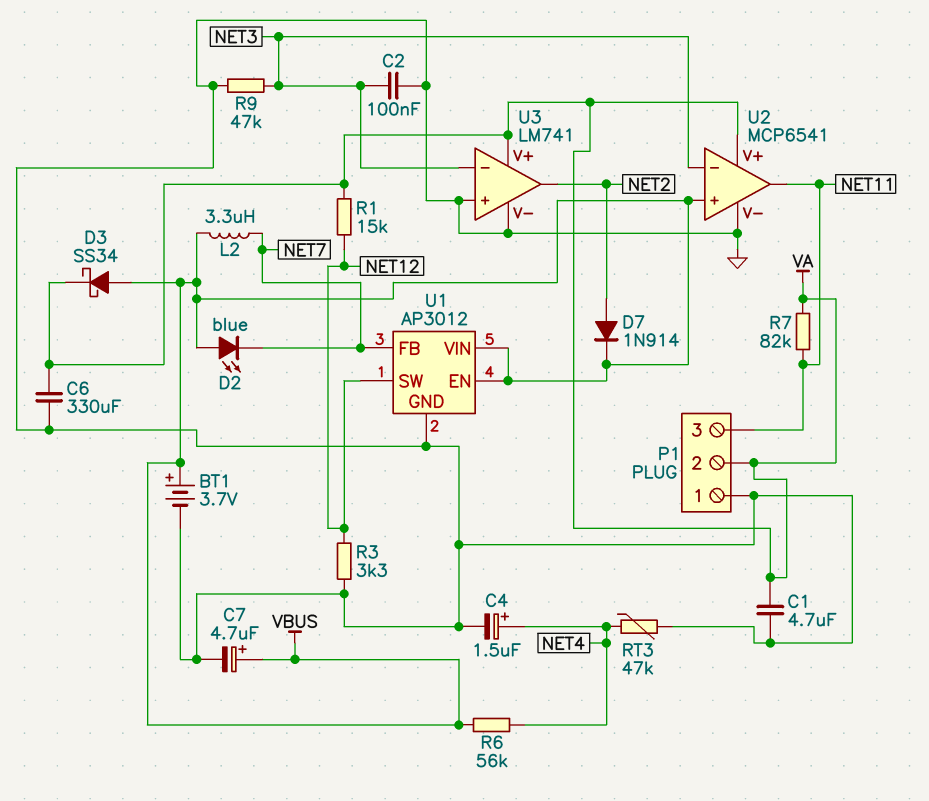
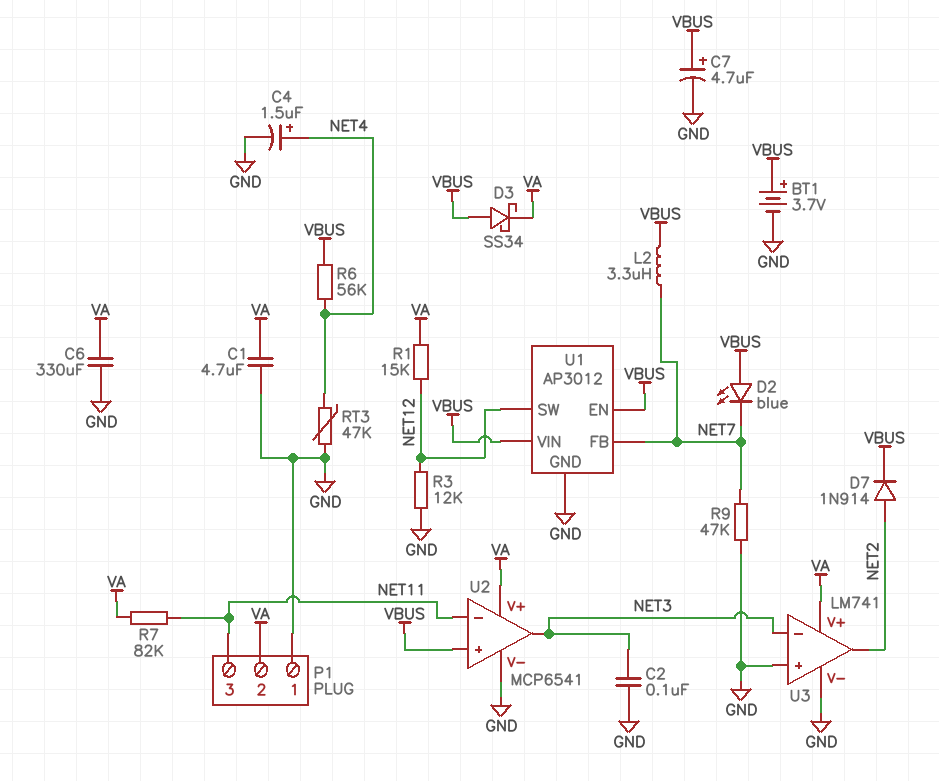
R3: 3.3k (GND, NET12) -> 12k (GND, NET12)
R9: 47k (GND, NET3) -> 47k (GND, NET7)
U2 pin in-: NET3 -> NET11
U2 pin out: NET11 -> NET3

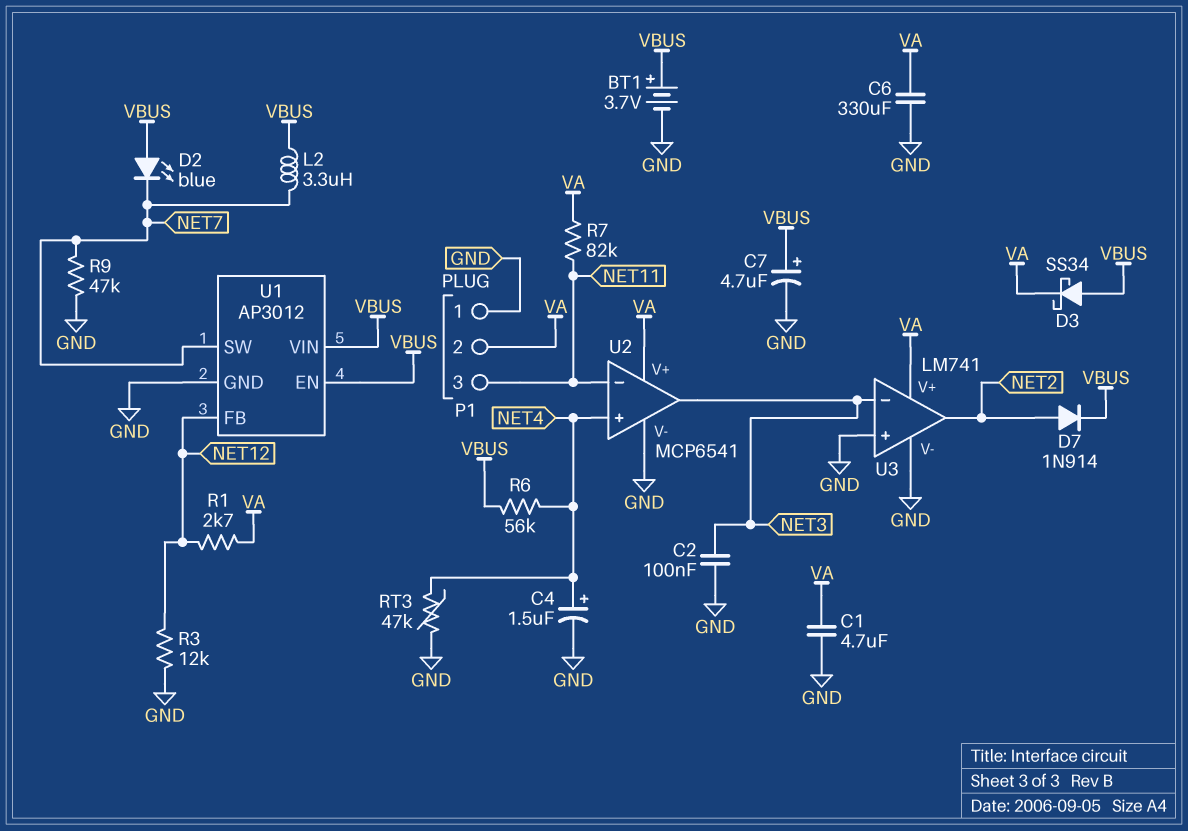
R1: 15k (NET12, VA) -> 2.7k (NET12, VA)
U1 pin FB: NET7 -> NET12
U1 pin SW: NET12 -> NET7
U2 pin in+: VBUS -> NET4

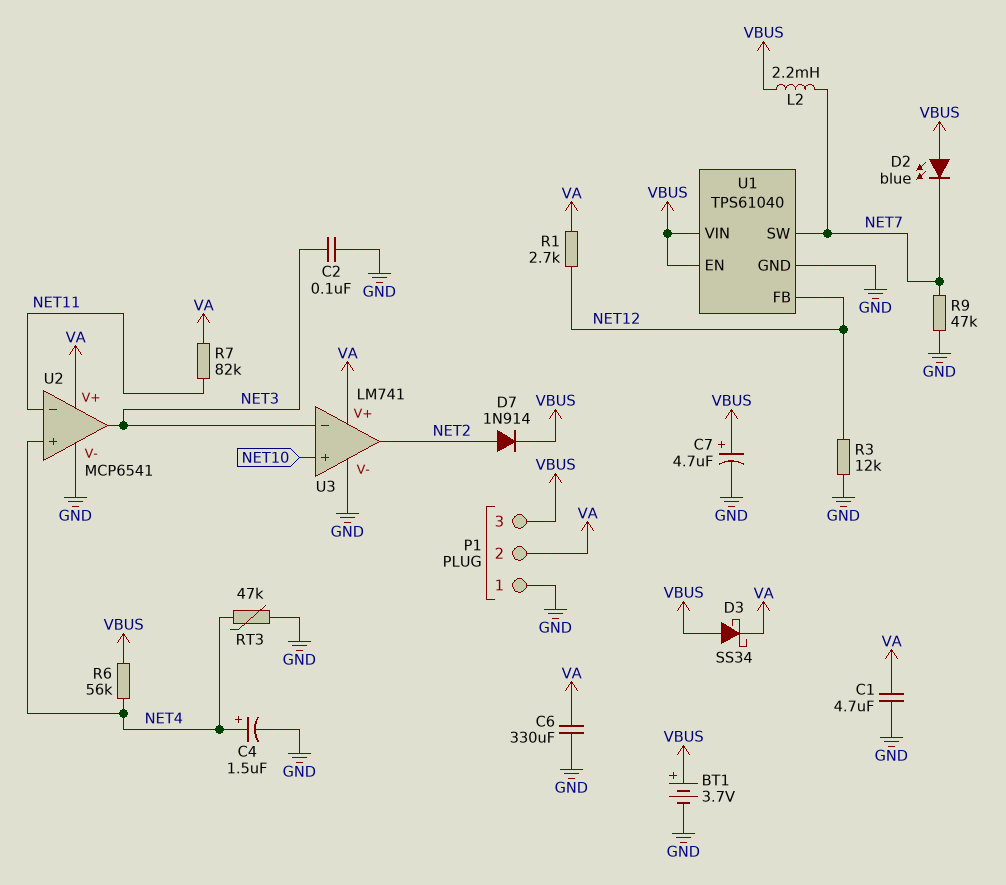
L2: 3.3uH (NET7, VBUS) -> 2.2mH (NET7, VBUS)
P1 pin 3: NET11 -> VBUS
U1: AP3012 -> TPS61040
U3 pin in+: GND -> NET10

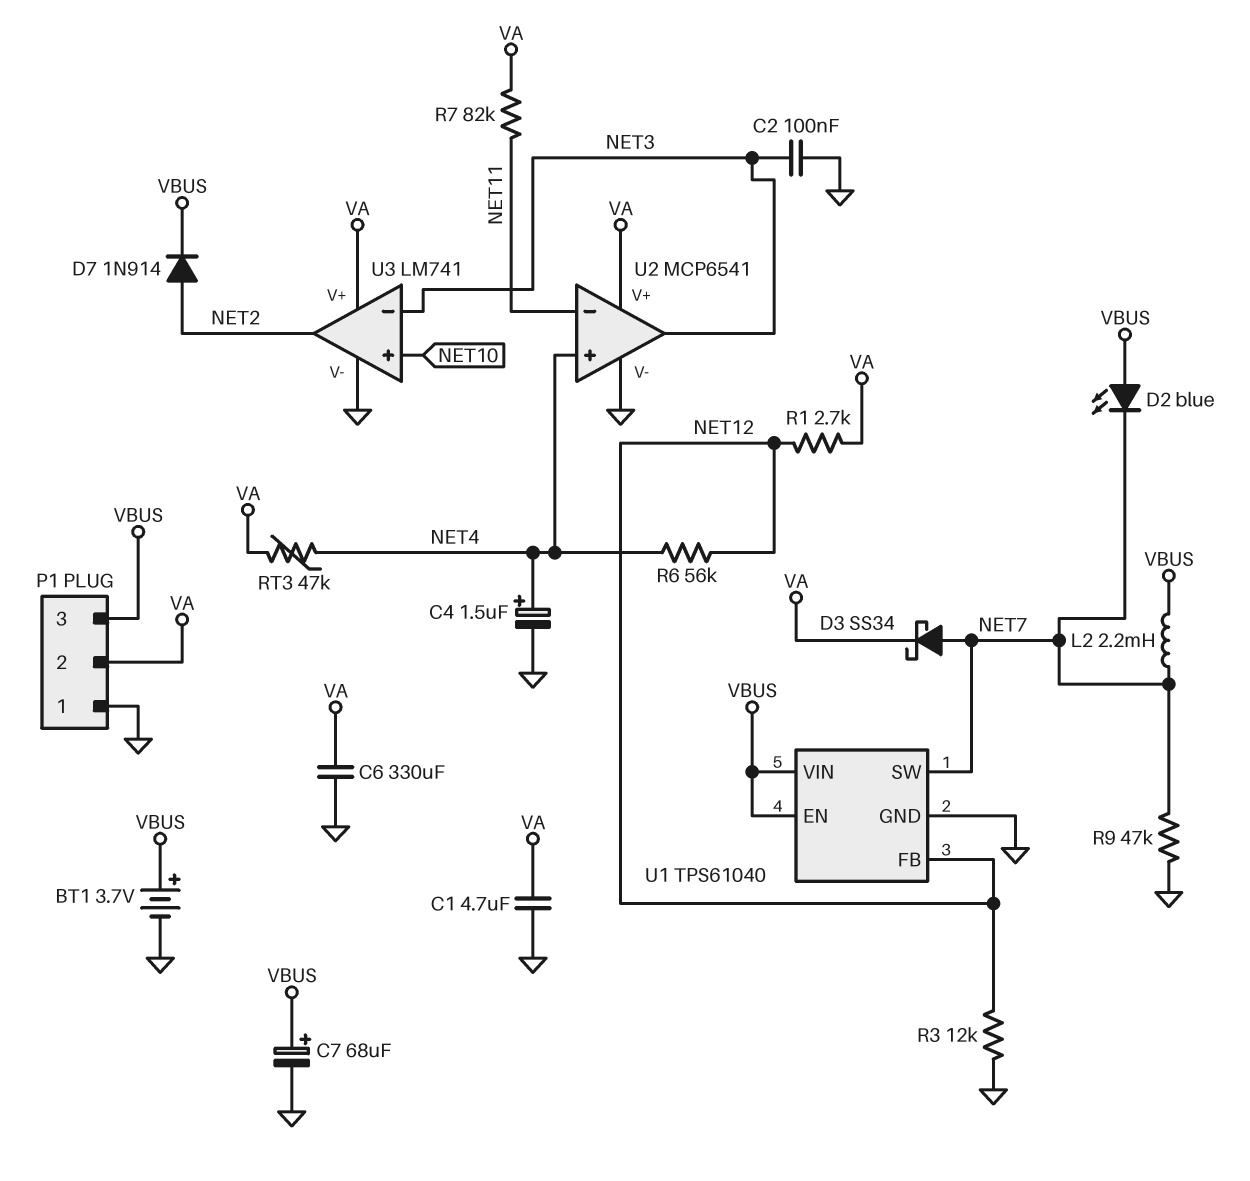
C7: 4.7uF (plus VBUS, minus GND) -> 68uF (plus VBUS, minus GND)
D3: schottky SS34 (A VBUS, K VA) -> schottky SS34 (A NET7, K VA)
R6: 56k (NET4, VBUS) -> 56k (NET4, NET12)
RT3: 47k (GND, NET4) -> 47k (NET4, VA)

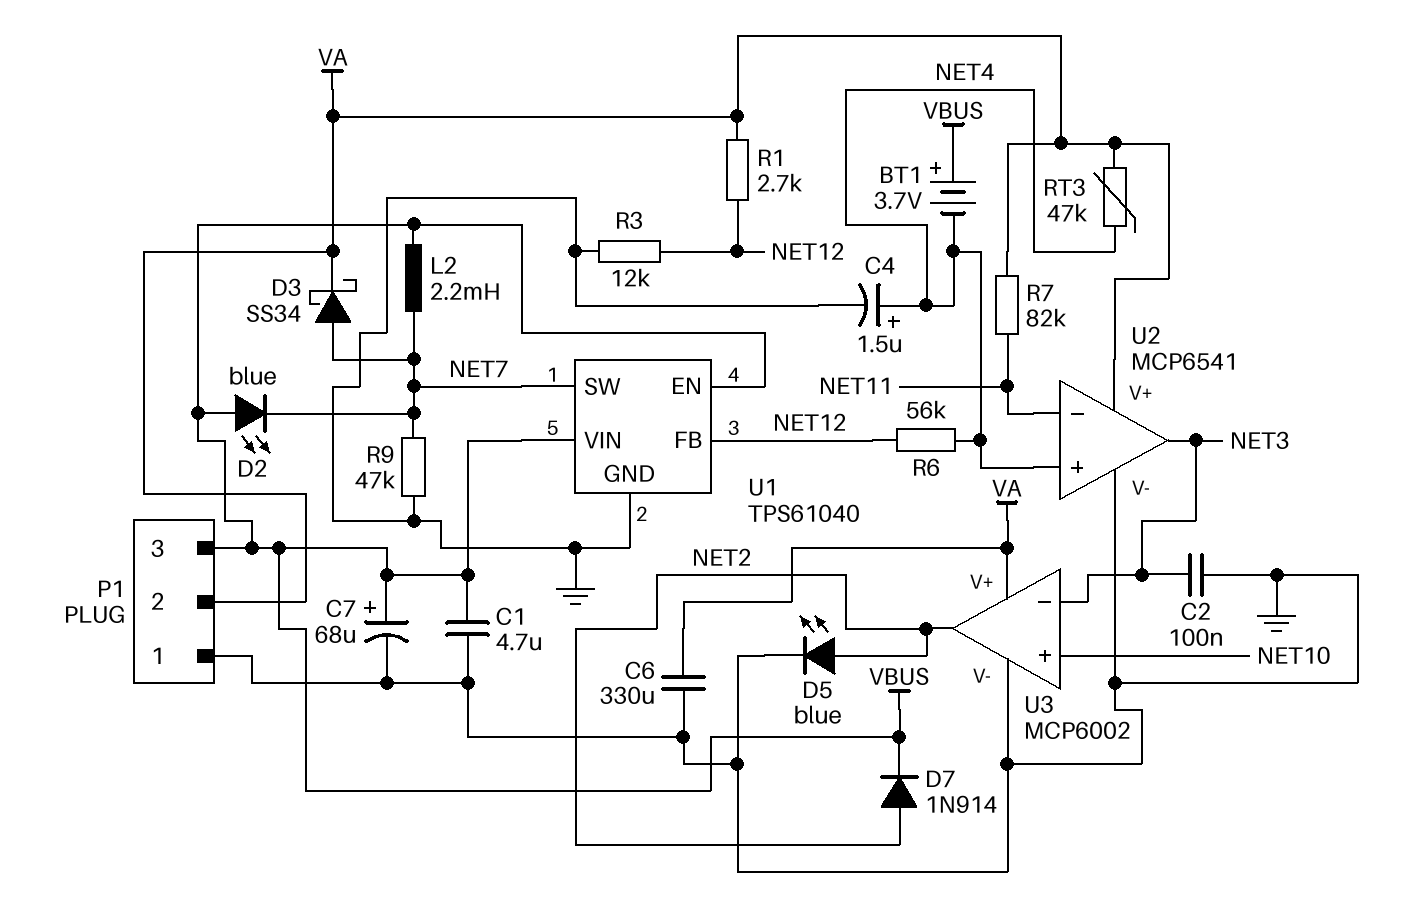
BT1: 3.7V (plus VBUS, minus GND) -> 3.7V (plus VBUS, minus NET4)
C1: 4.7uF (GND, VA) -> 4.7uF (GND, VBUS)
D5: none -> LED blue (A NET2, K GND)
U3: LM741 -> MCP6002

